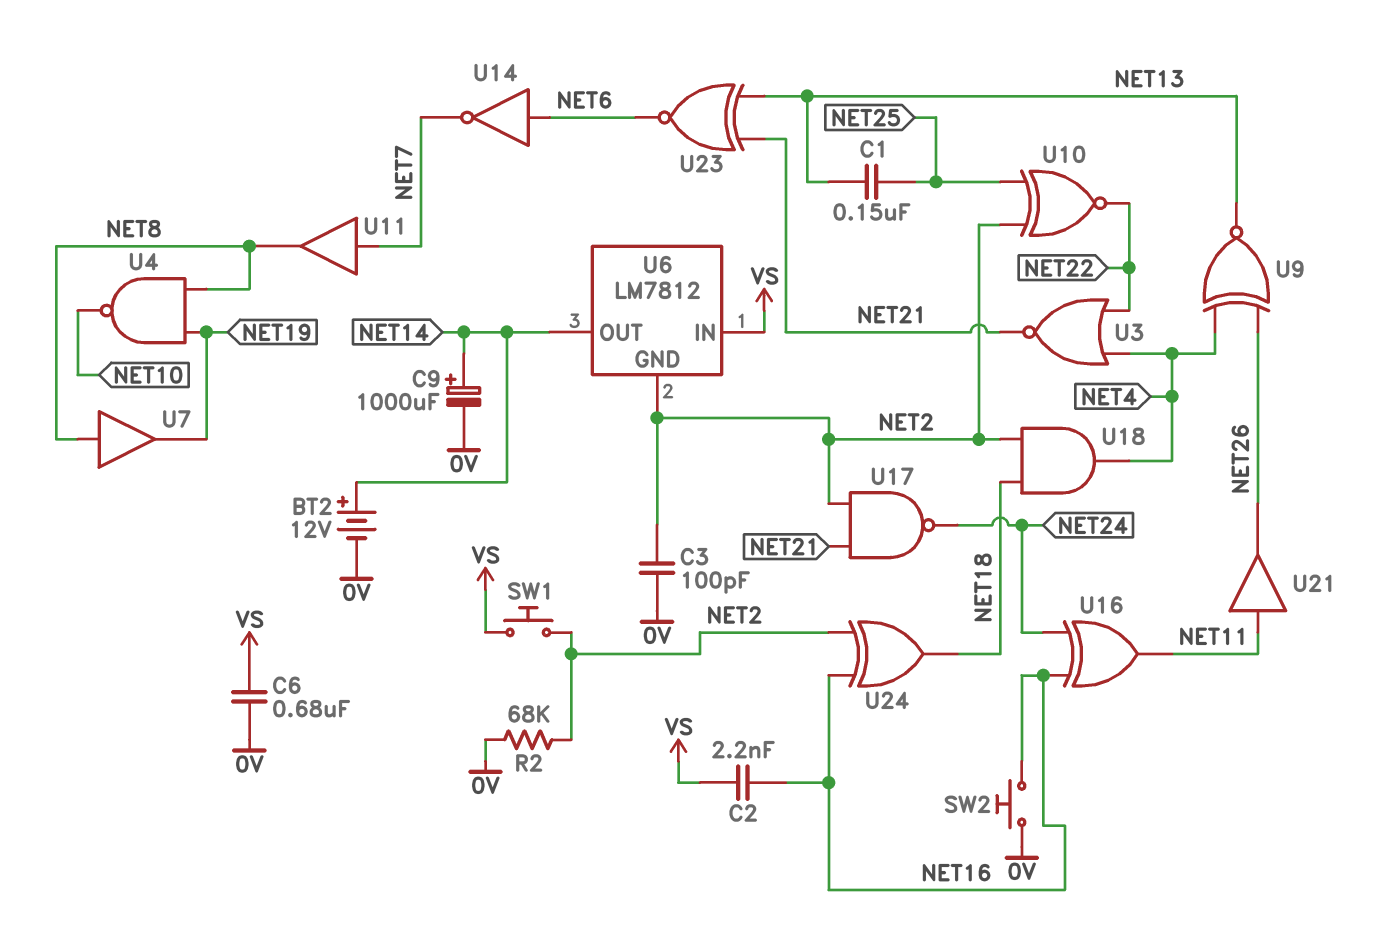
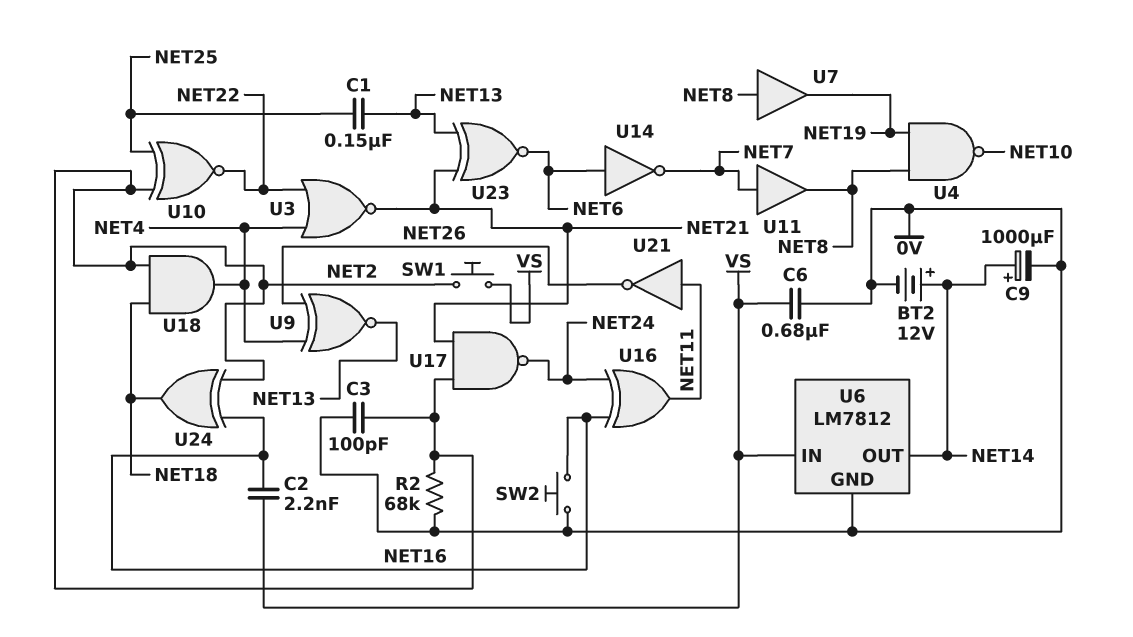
U6 pin GND: NET2 -> 0V
U21: buffer (in NET11, out NET26) -> NOT (in NET11, out NET26)

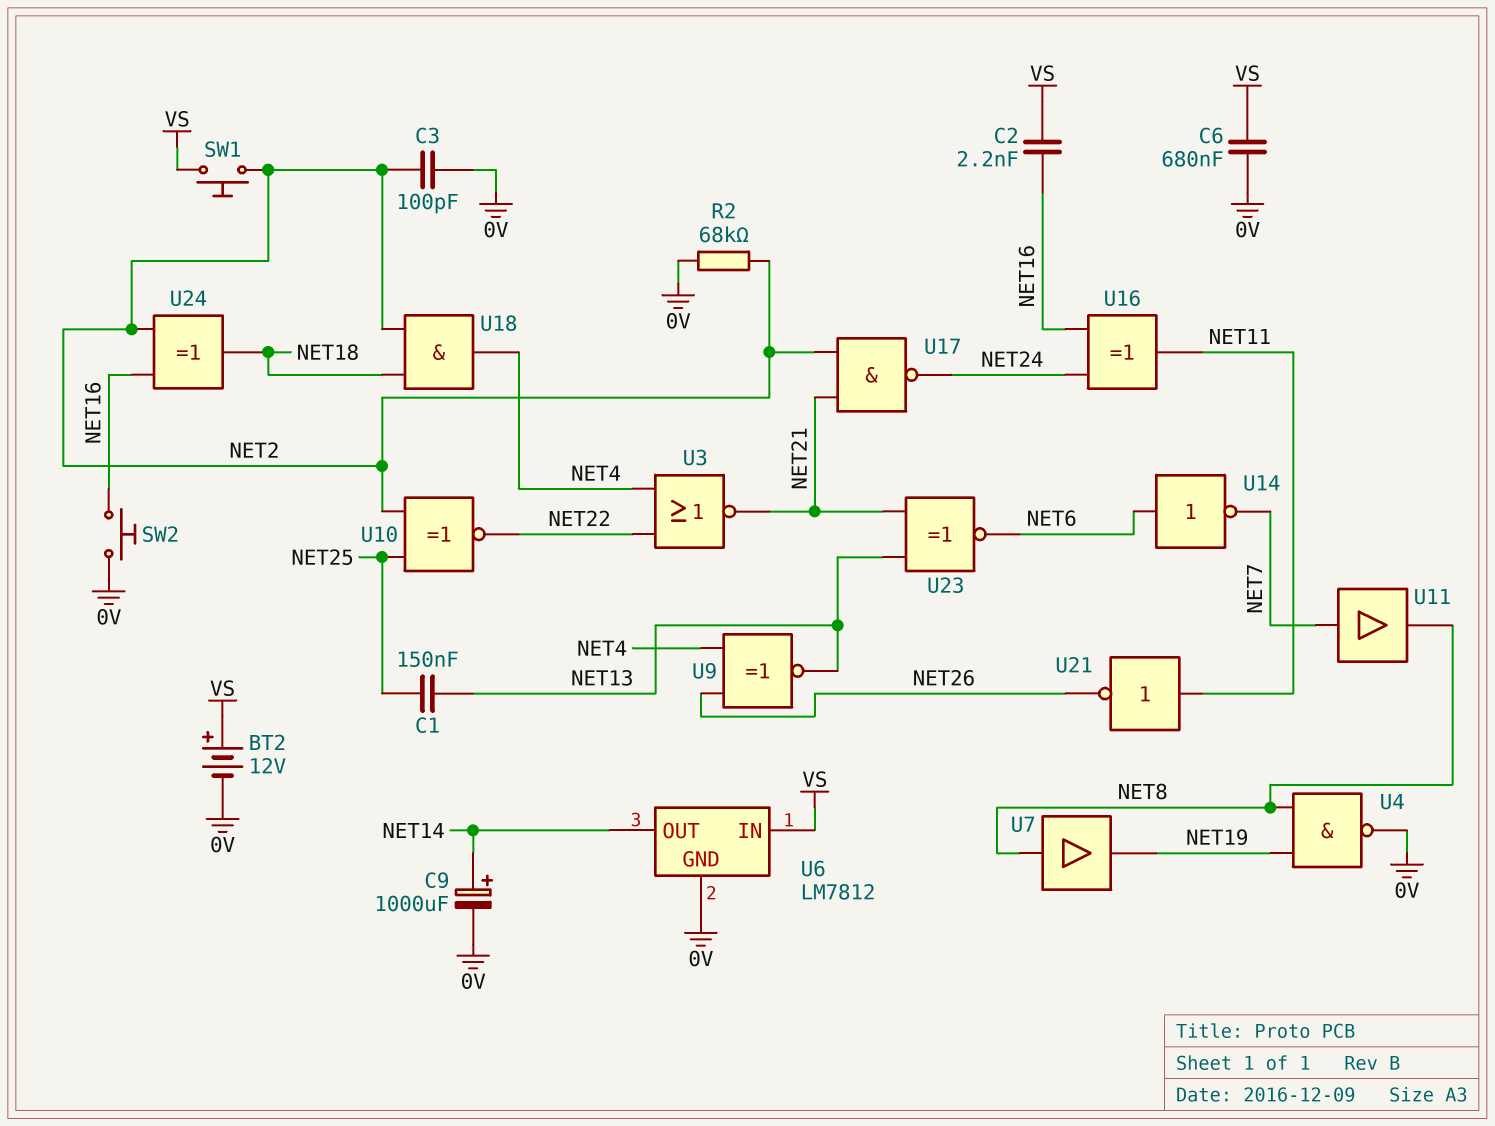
BT2: 12V (plus NET14, minus 0V) -> 12V (plus VS, minus 0V)
U4: NAND (in NET8, in NET19, out NET10) -> NAND (in NET8, in NET19, out 0V)

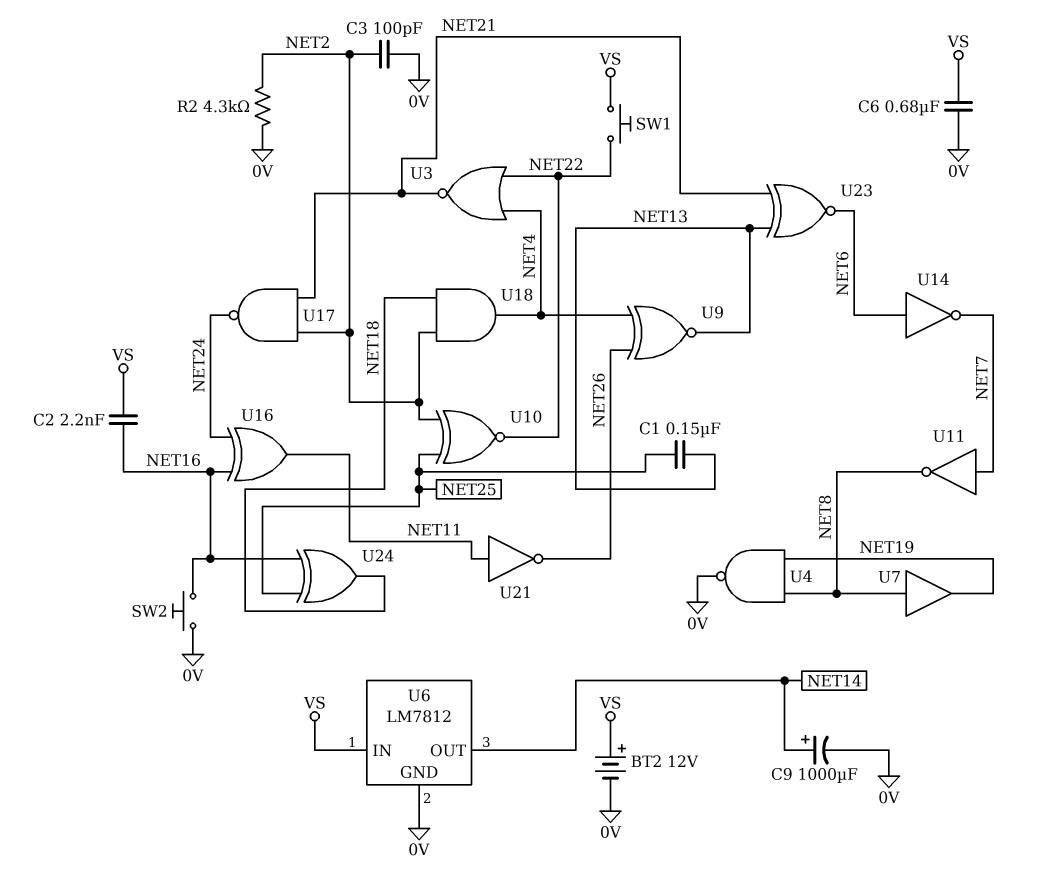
R2: 68k (0V, NET2) -> 4.3k (0V, NET2)
SW1: button (NET2, VS) -> button (NET22, VS)
U11: buffer (in NET7, out NET8) -> NOT (in NET7, out NET8)
U24: XOR (in NET2, in NET16, out NET18) -> XOR (in NET16, in NET25, out NET18)

